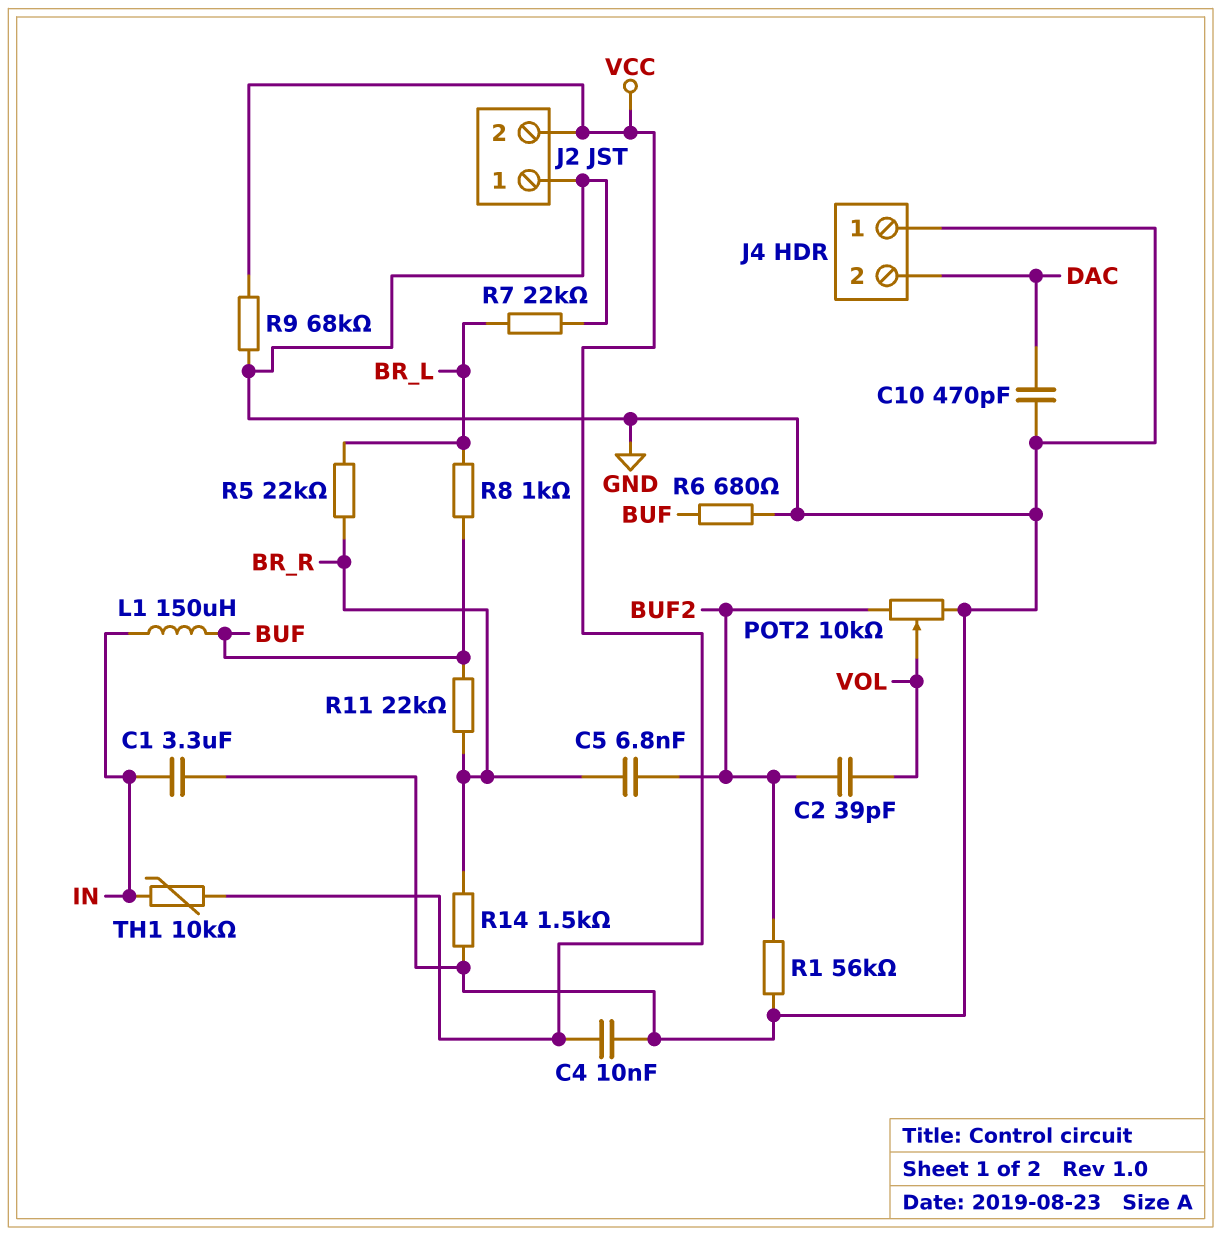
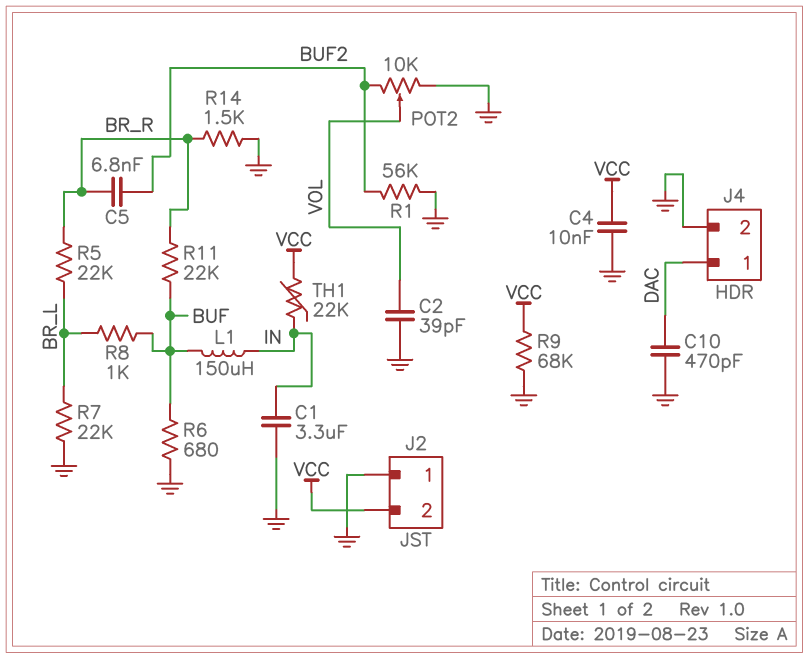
C2: 39pF (BUF2, VOL) -> 39pF (GND, VOL)
J4 pin 1: GND -> DAC
J4 pin 2: DAC -> GND
TH1: 10k (IN, VCC) -> 22k (IN, VCC)

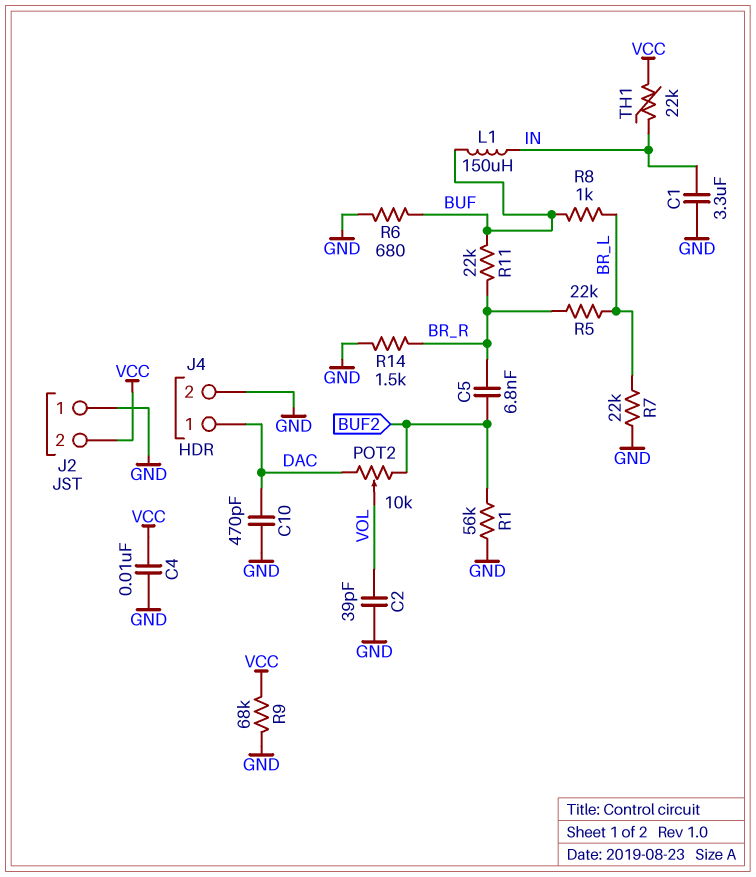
POT2: 10k (BUF2, GND, wiper VOL) -> 10k (BUF2, DAC, wiper VOL)

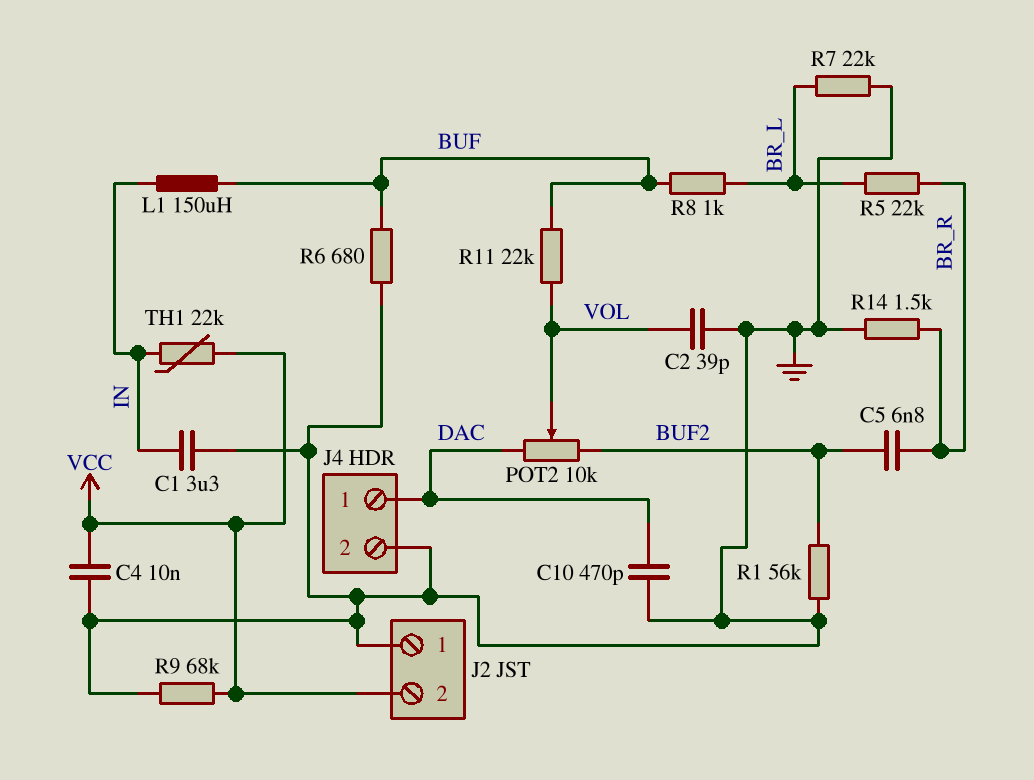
R11: 22k (BR_R, BUF) -> 22k (BUF, VOL)

